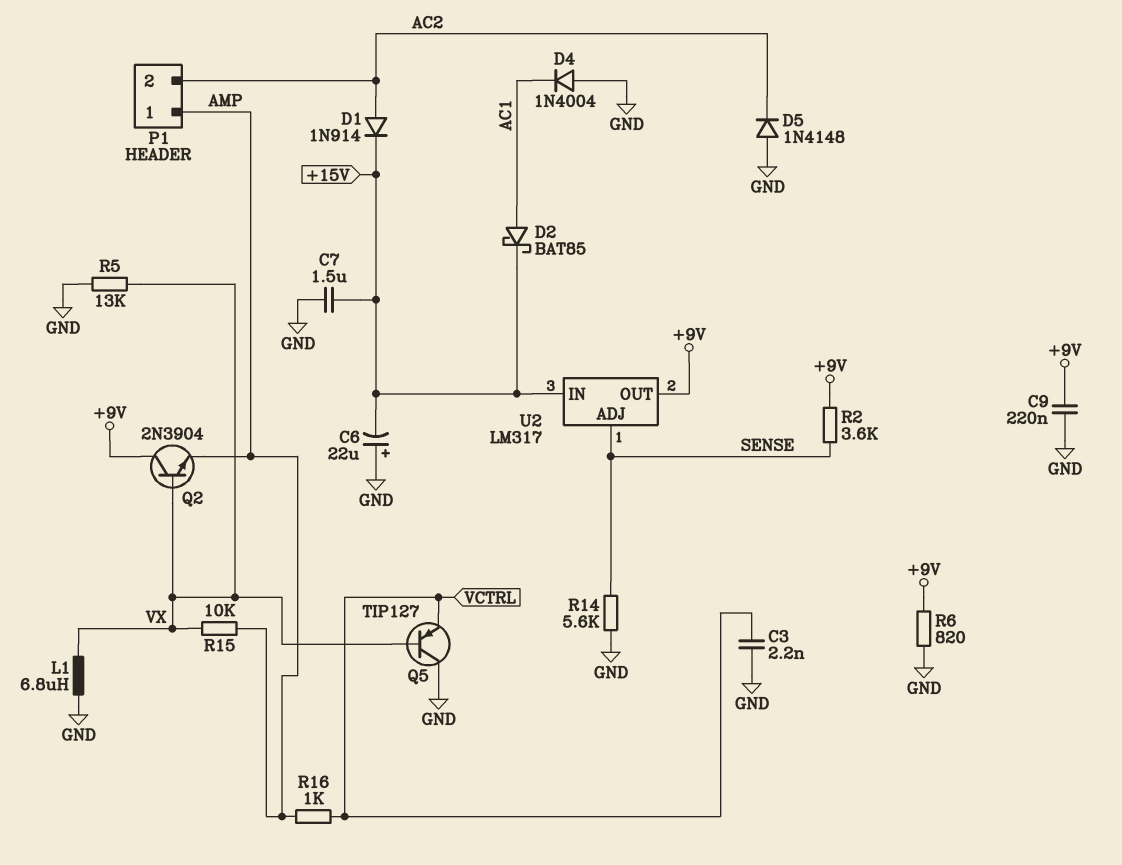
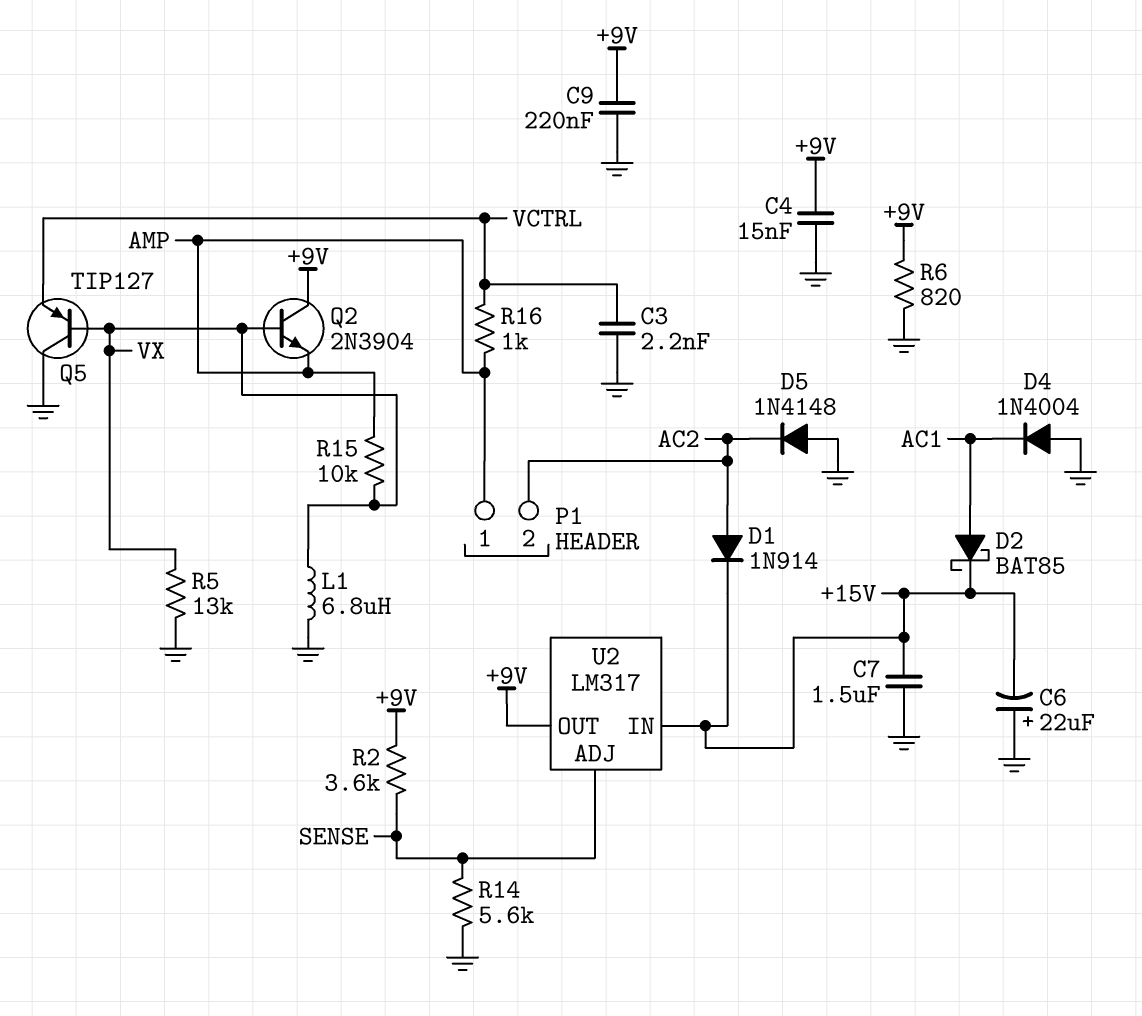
C4: none -> 15nF (+9V, GND)

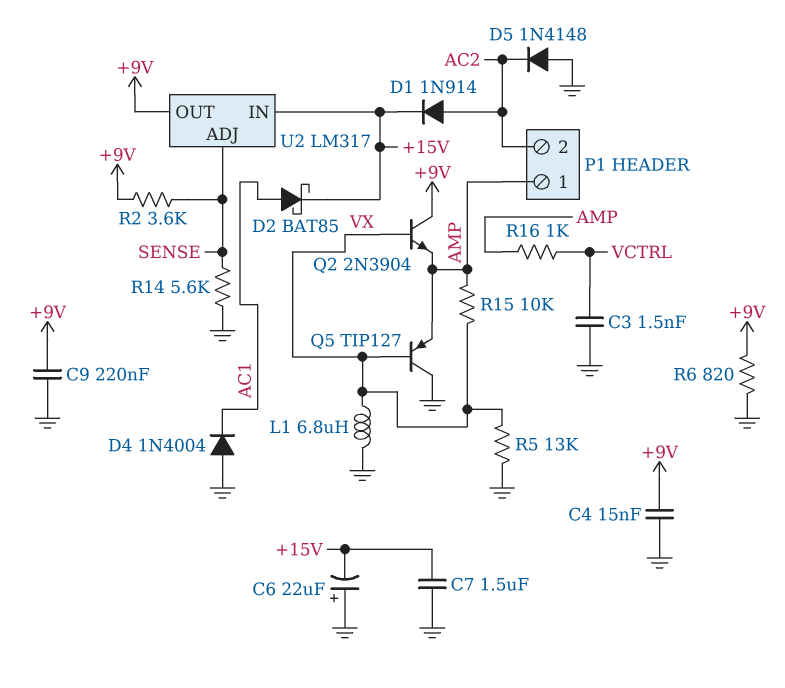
C3: 2.2nF (GND, VCTRL) -> 1.5nF (GND, VCTRL)
Q5: PNP TIP127 (B VX, C GND, E VCTRL) -> PNP TIP127 (B VX, C GND, E AMP)

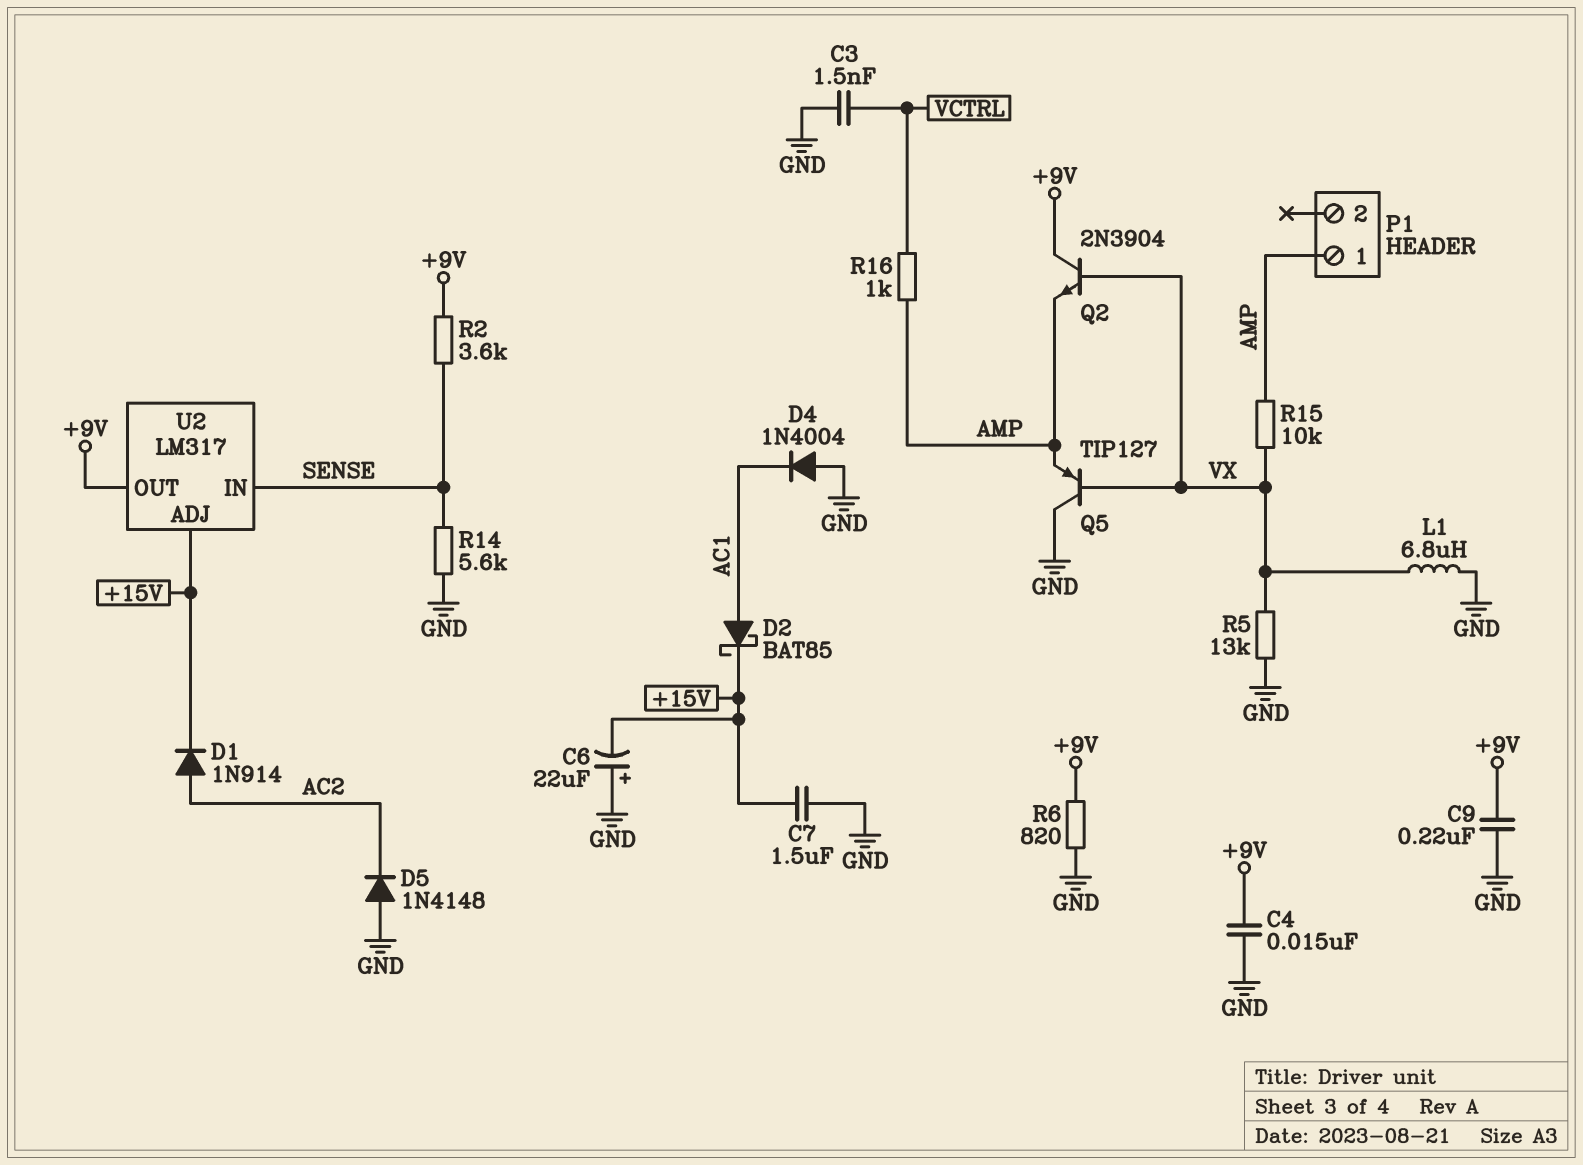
P1 pin 2: AC2 -> none
U2 pin ADJ: SENSE -> +15V
U2 pin IN: +15V -> SENSE

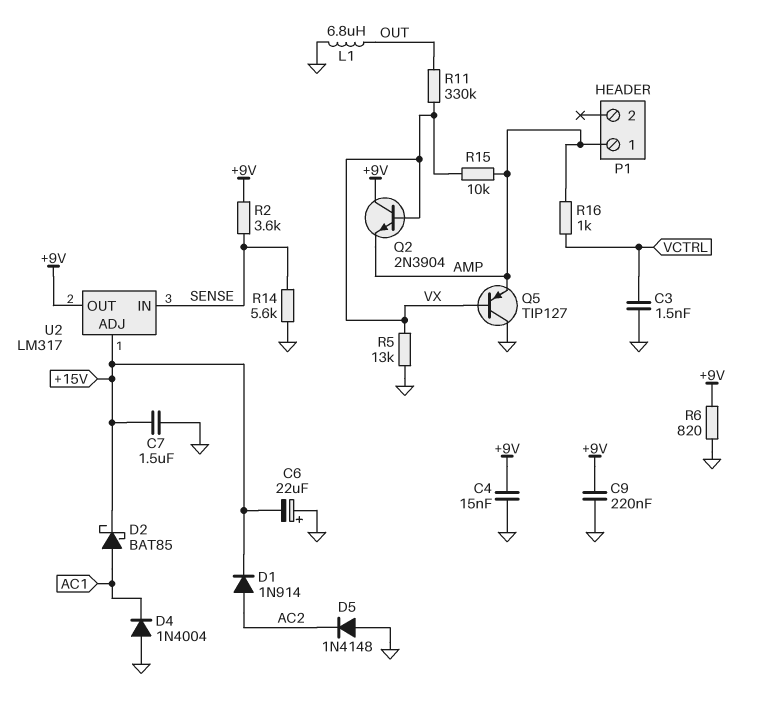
L1: 6.8uH (GND, VX) -> 6.8uH (GND, OUT)
R11: none -> 330k (OUT, VX)

